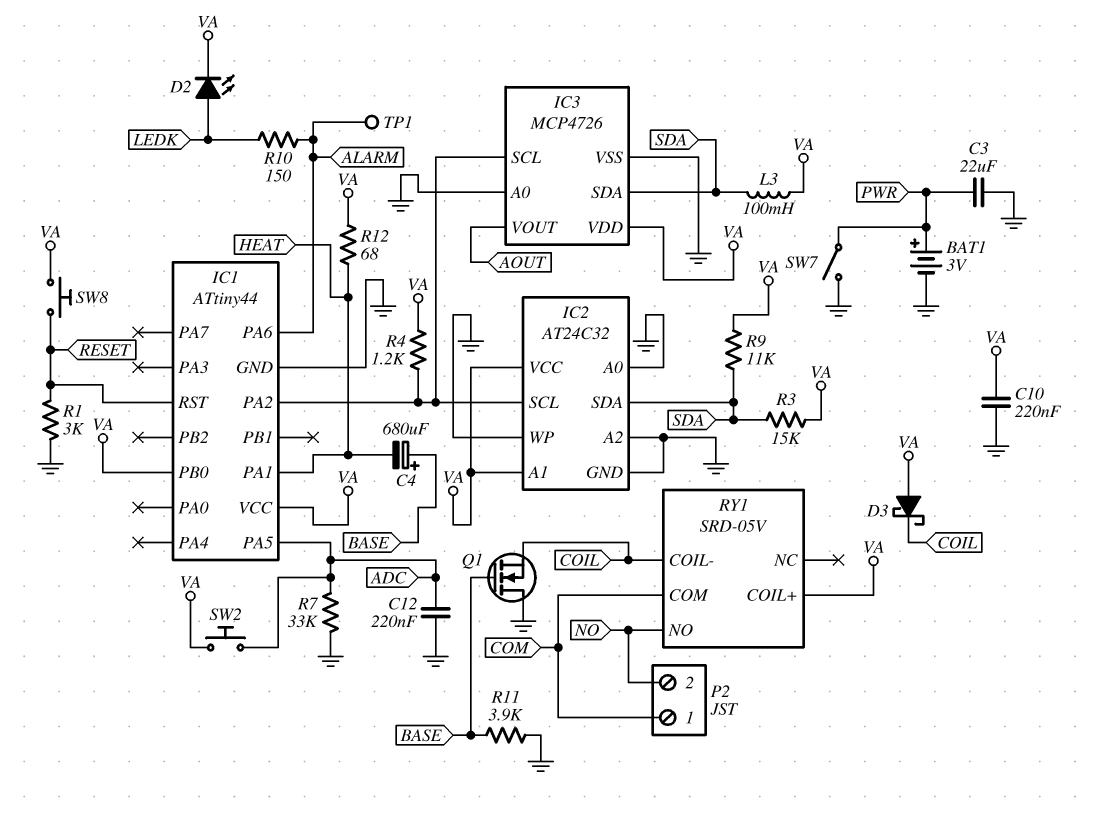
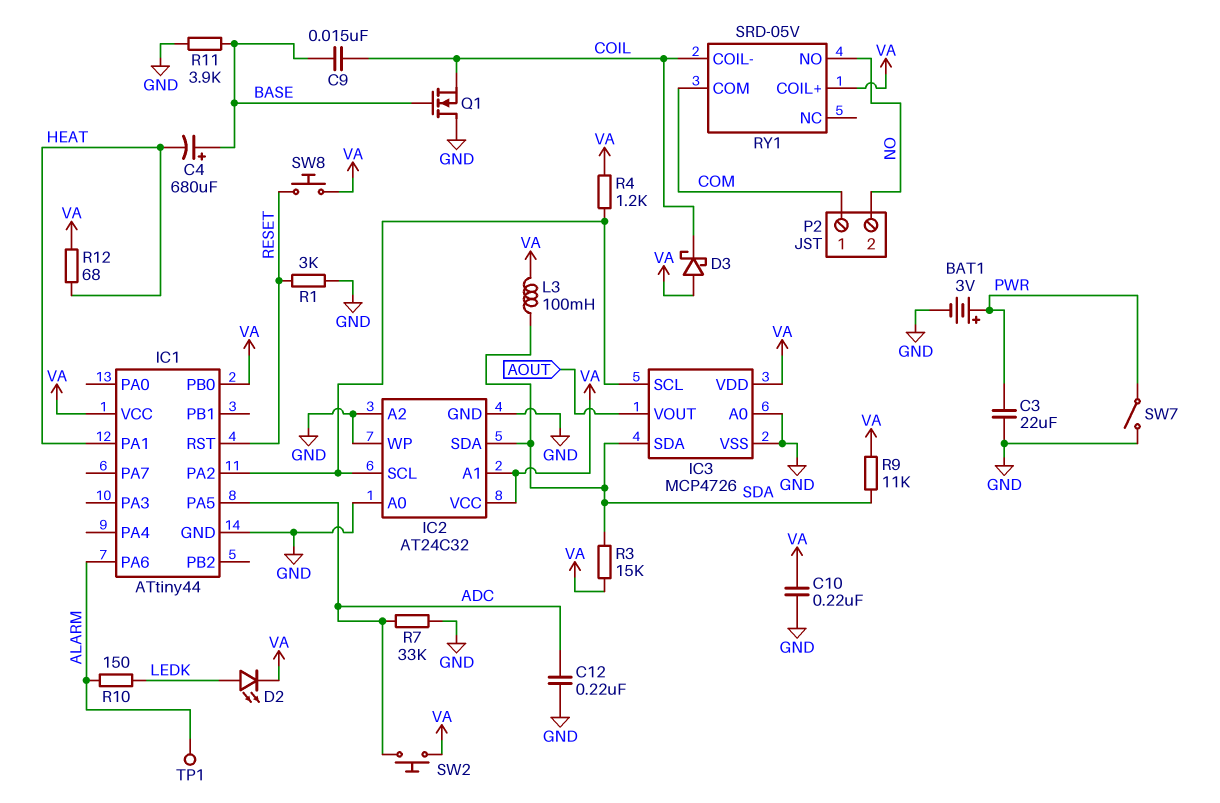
C9: none -> 15nF (BASE, COIL)

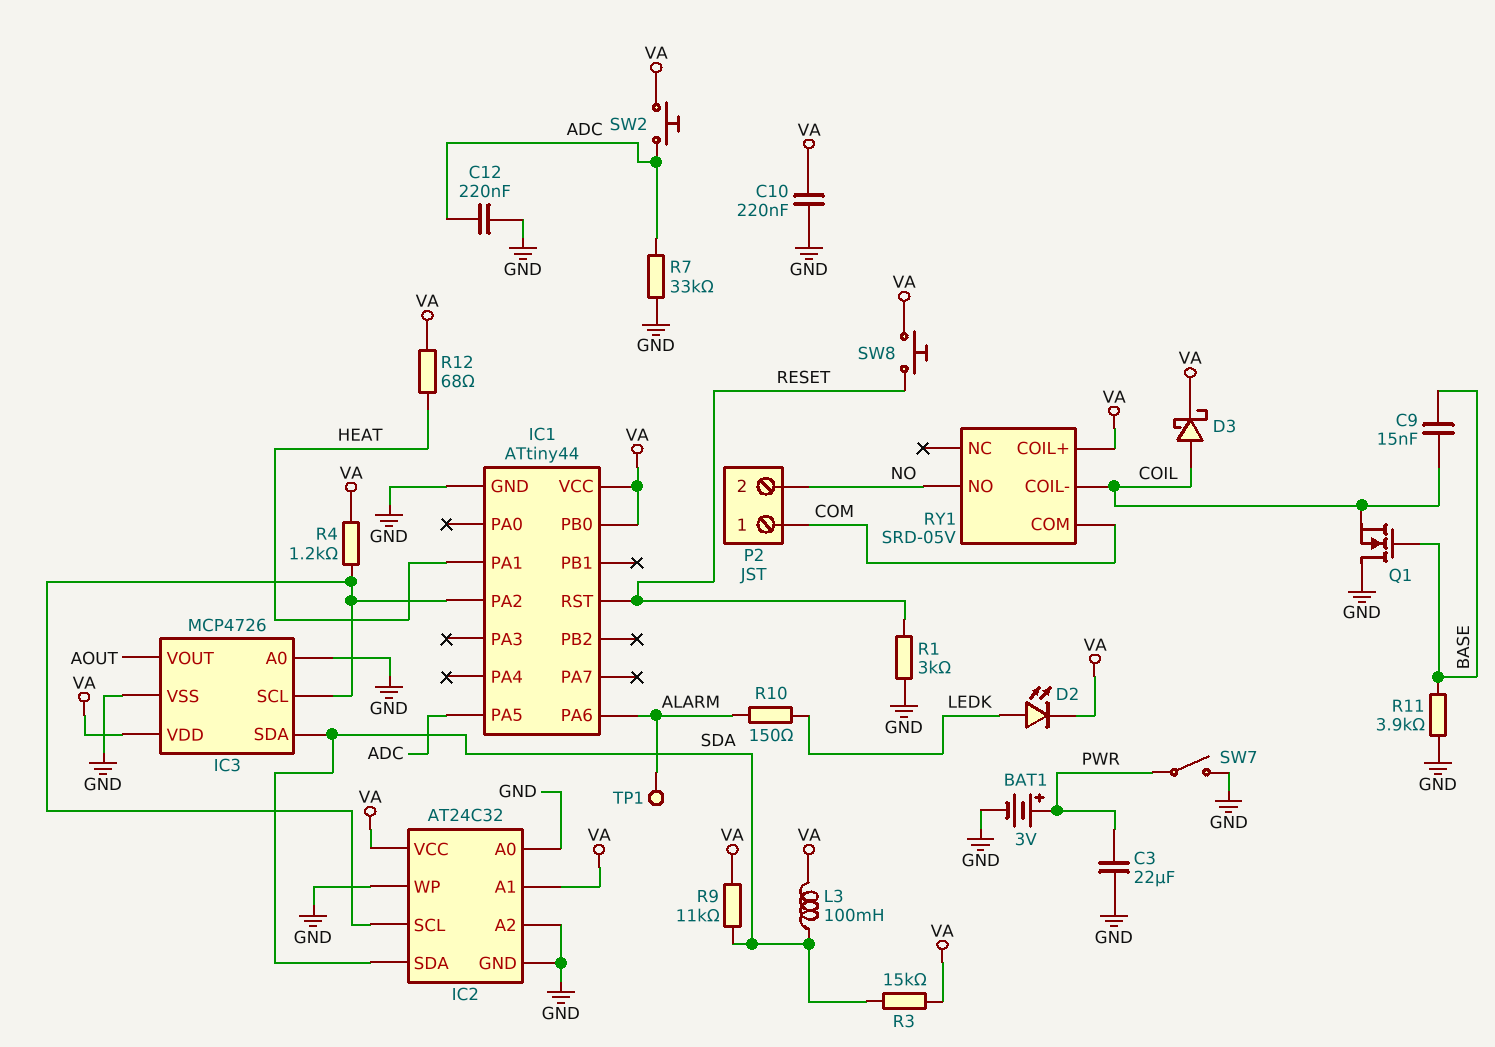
C4: 680uF (plus BASE, minus HEAT) -> none
D3: schottky (A VA, K COIL) -> schottky (A COIL, K VA)

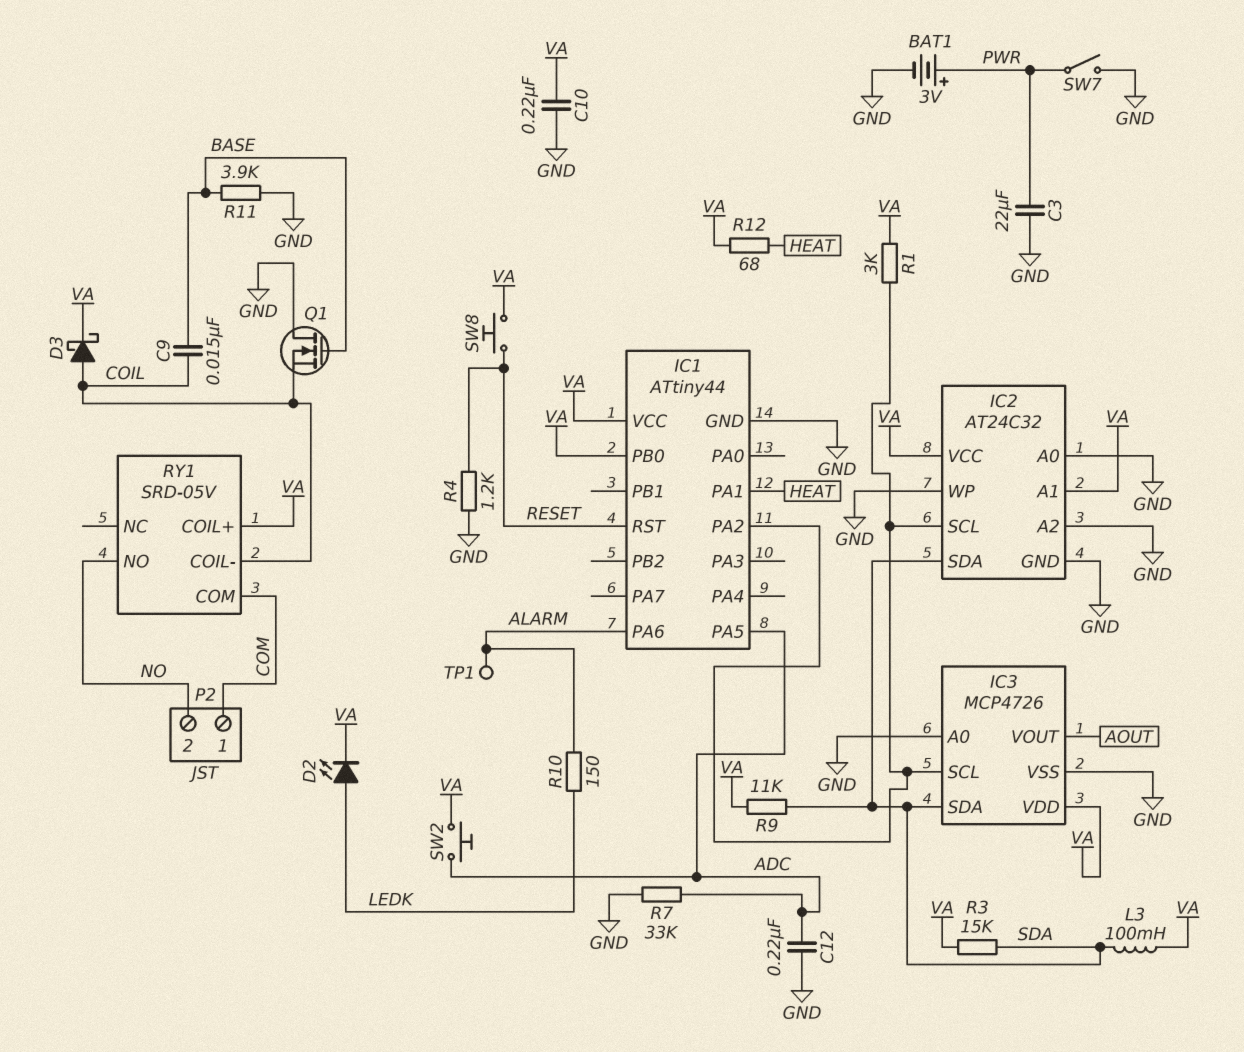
R1: 3k (GND, RESET) -> 3k (IC1/PA2, VA)
R4: 1.2k (IC1/PA2, VA) -> 1.2k (GND, RESET)

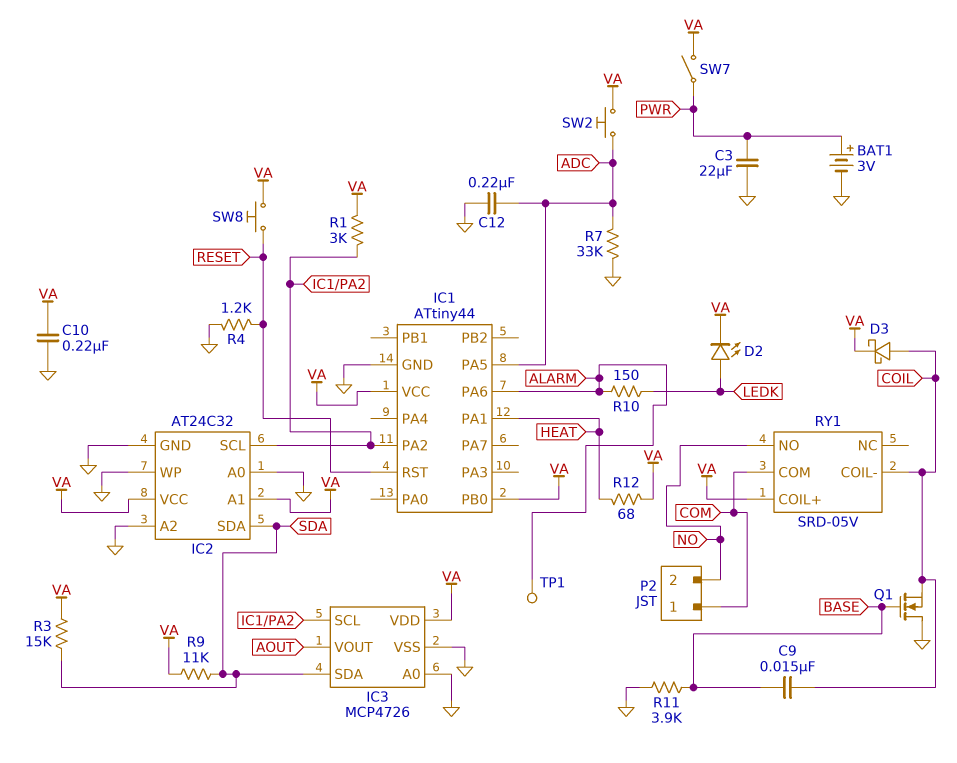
L3: 100mH (SDA, VA) -> none
SW7: switch (GND, PWR) -> switch (PWR, VA)

